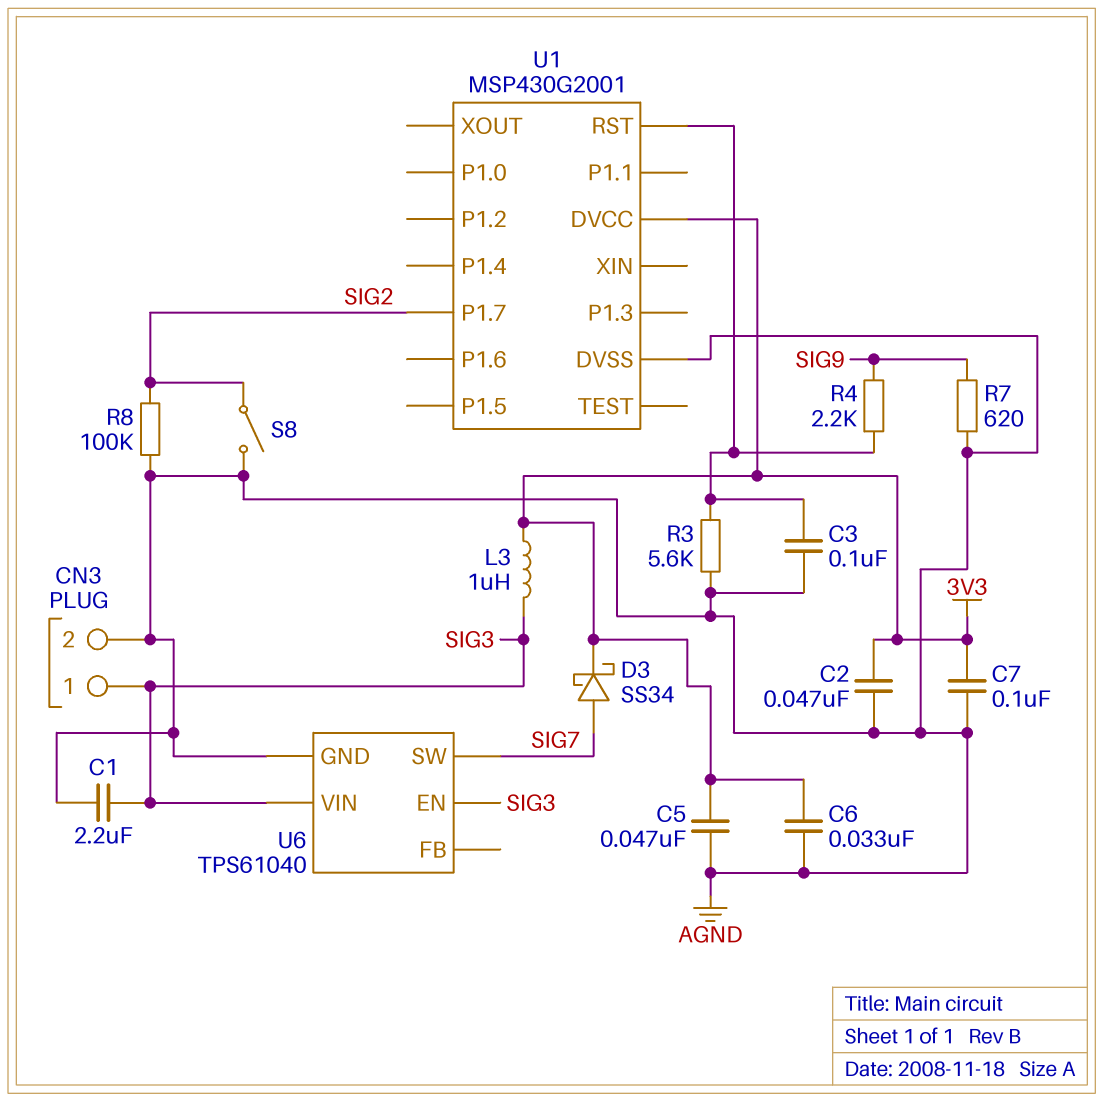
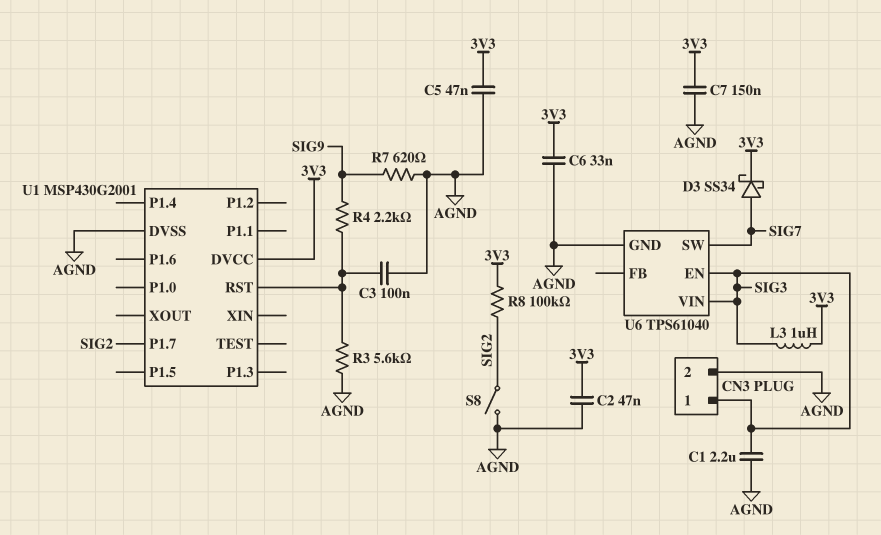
C7: 100nF (3V3, AGND) -> 150nF (3V3, AGND)
R8: 100k (AGND, SIG2) -> 100k (3V3, SIG2)

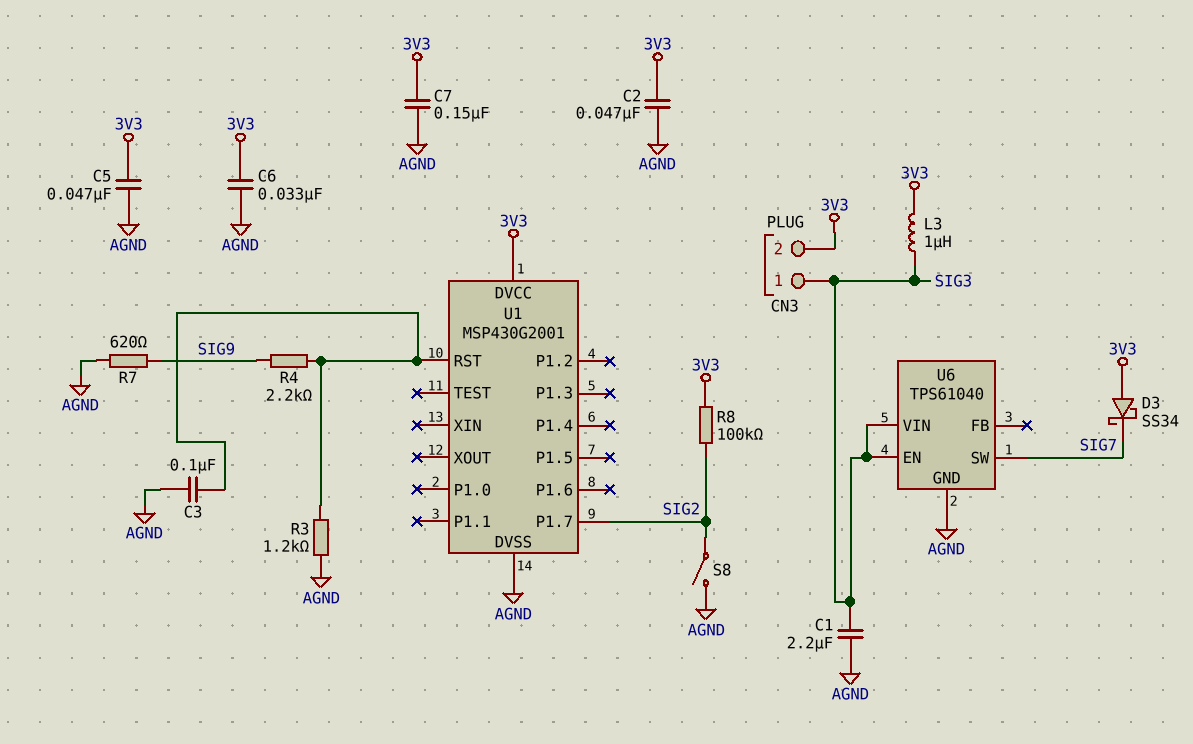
CN3 pin 2: AGND -> 3V3
D3: schottky SS34 (A SIG7, K 3V3) -> schottky SS34 (A 3V3, K SIG7)
R3: 5.6k (AGND, U1/RST) -> 1.2k (AGND, U1/RST)

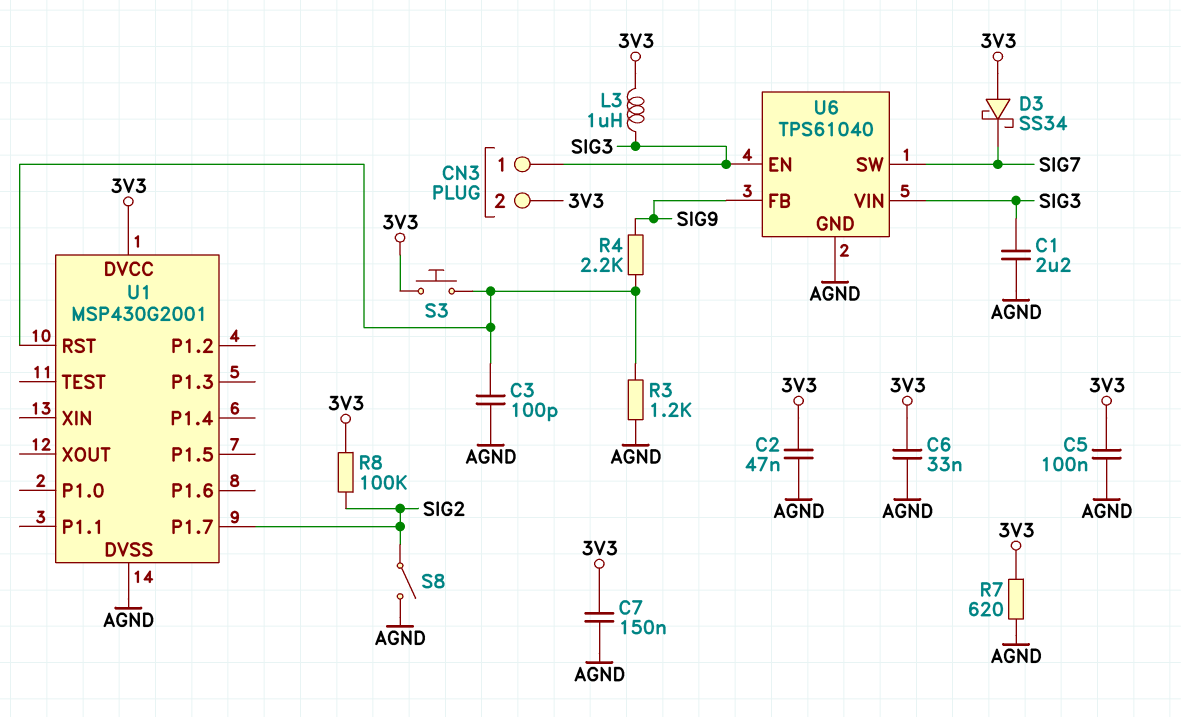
C3: 100nF (AGND, U1/RST) -> 100pF (AGND, U1/RST)
C5: 47nF (3V3, AGND) -> 100nF (3V3, AGND)
R7: 620 (AGND, SIG9) -> 620 (3V3, AGND)
S3: none -> button (3V3, U1/RST)
U6 pin FB: none -> SIG9

